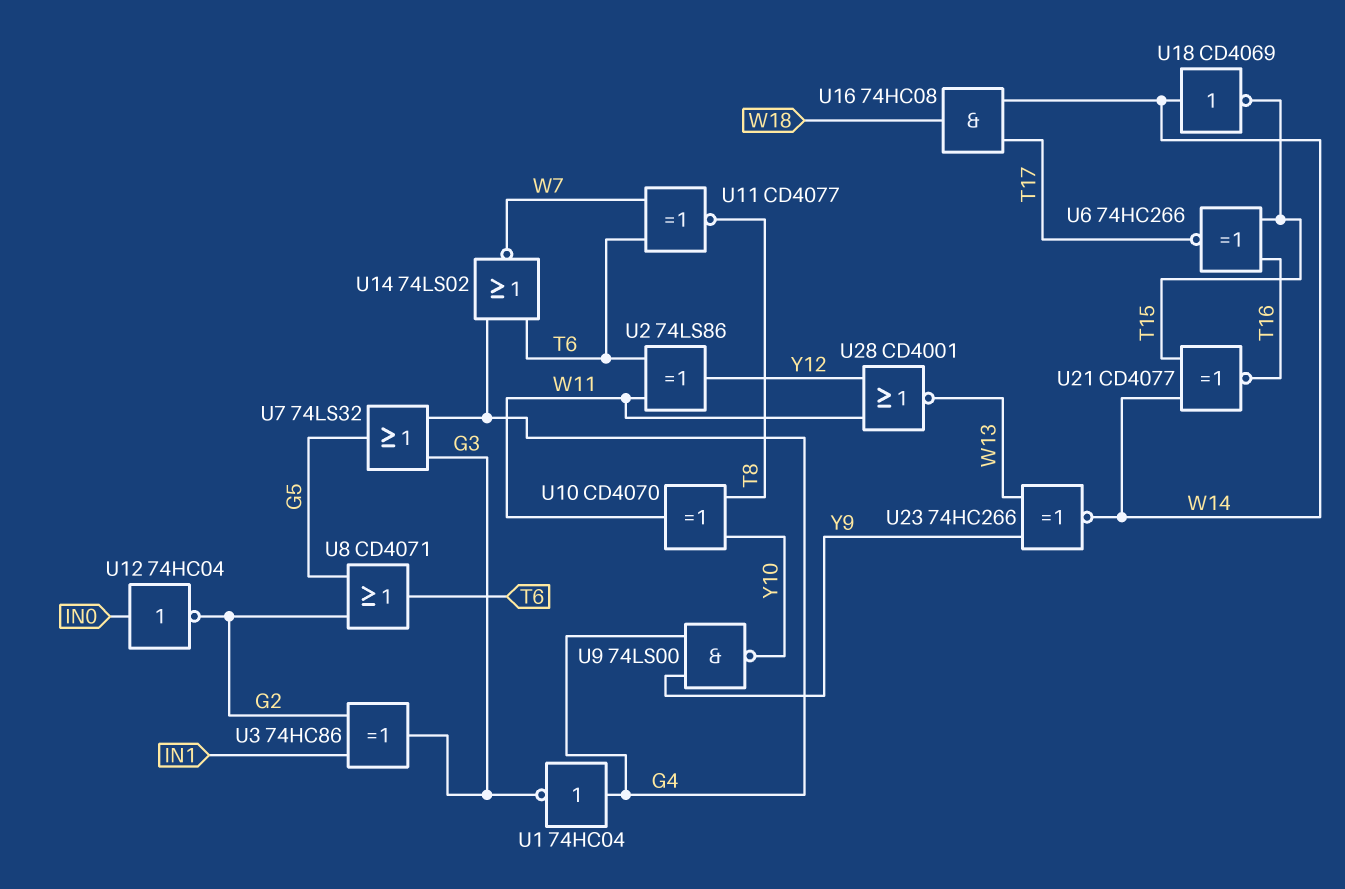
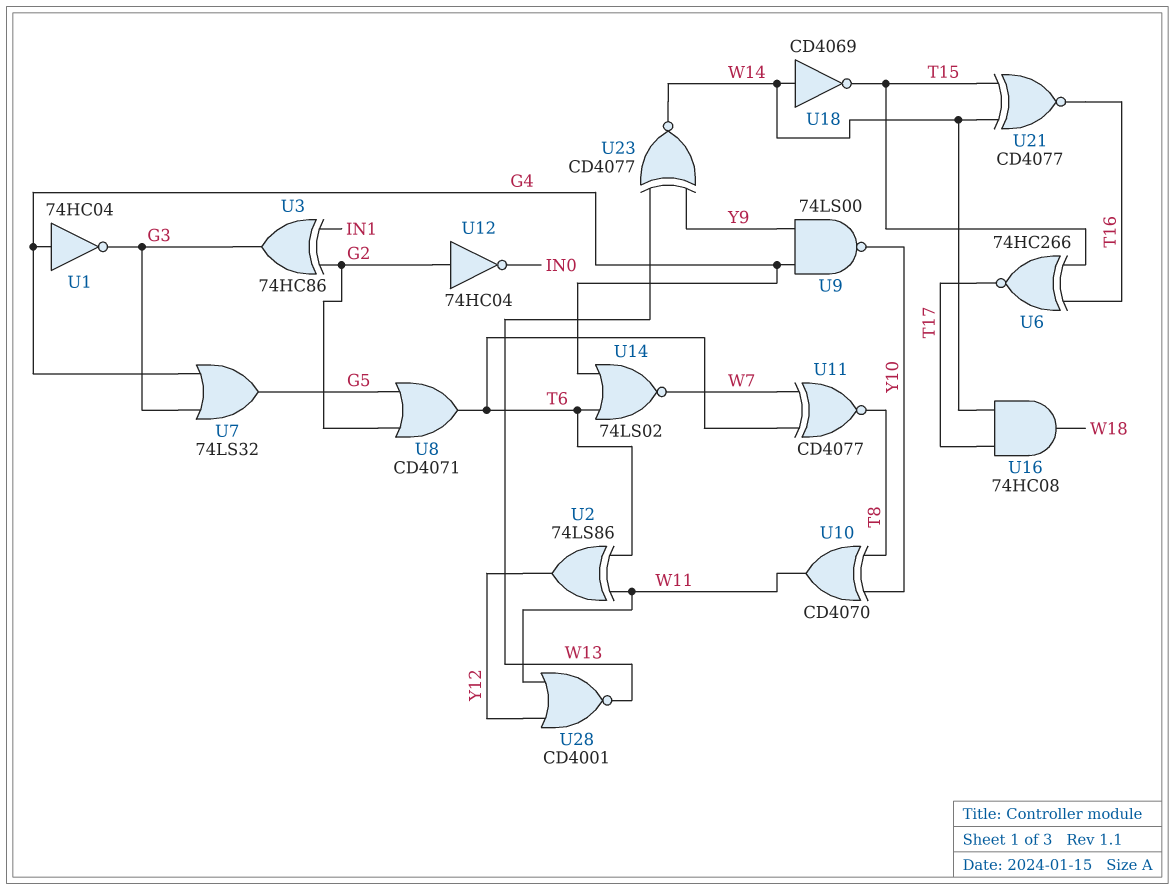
U12: NOT 74HC04 (in IN0, out G2) -> NOT 74HC04 (in G2, out IN0)
U23: XNOR 74HC266 (in W13, in Y9, out W14) -> XNOR CD4077 (in W13, in Y9, out W14)

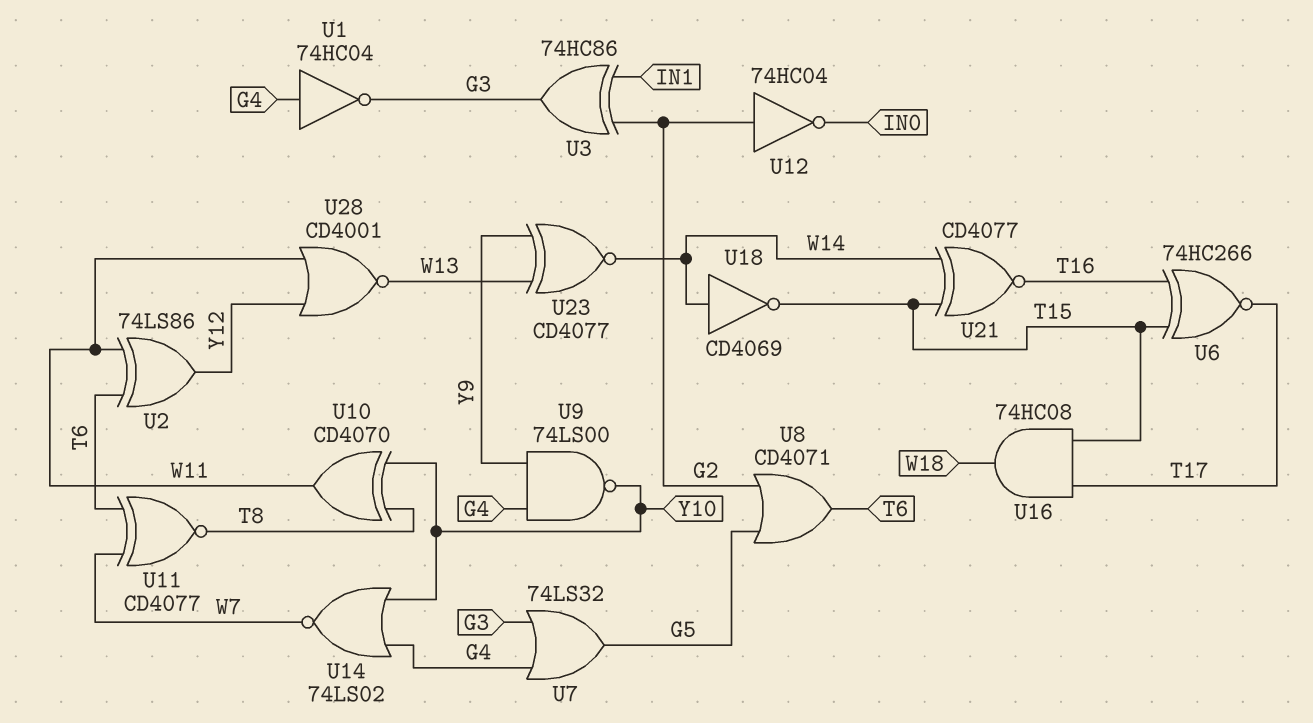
U14: NOR 74LS02 (in G4, in T6, out W7) -> NOR 74LS02 (in G4, in Y10, out W7)
U16: AND 74HC08 (in T17, in W14, out W18) -> AND 74HC08 (in T15, in T17, out W18)

